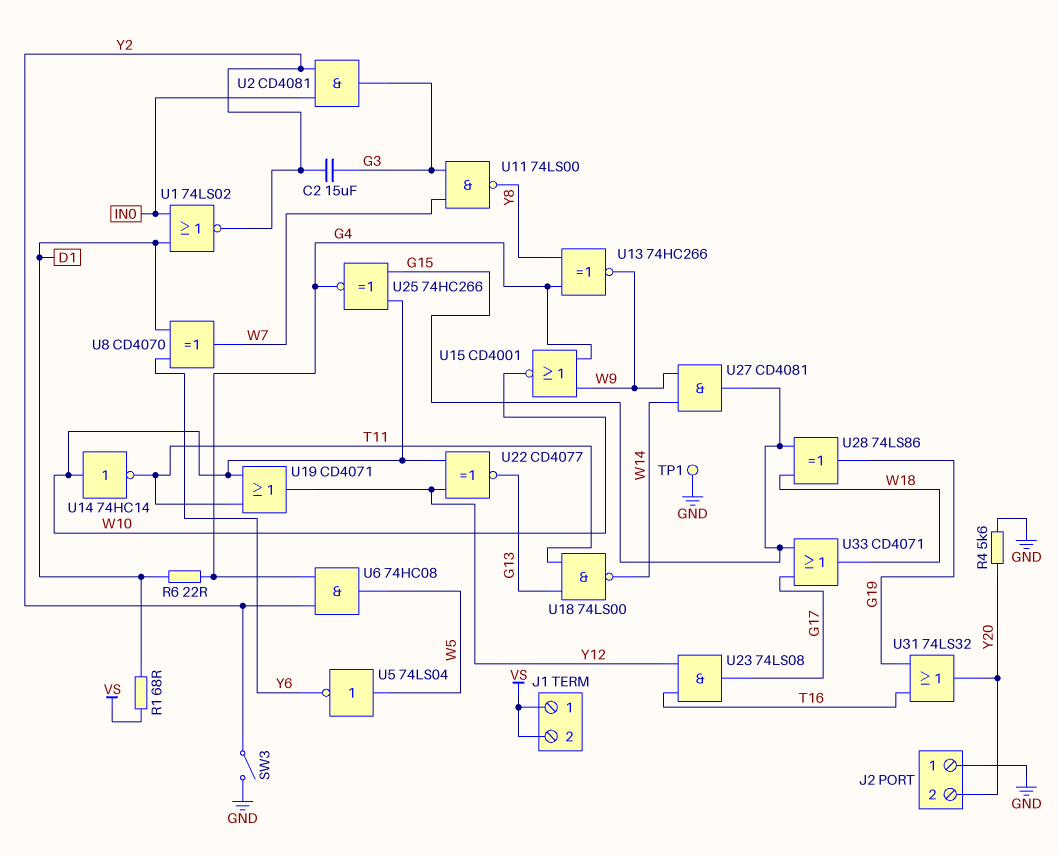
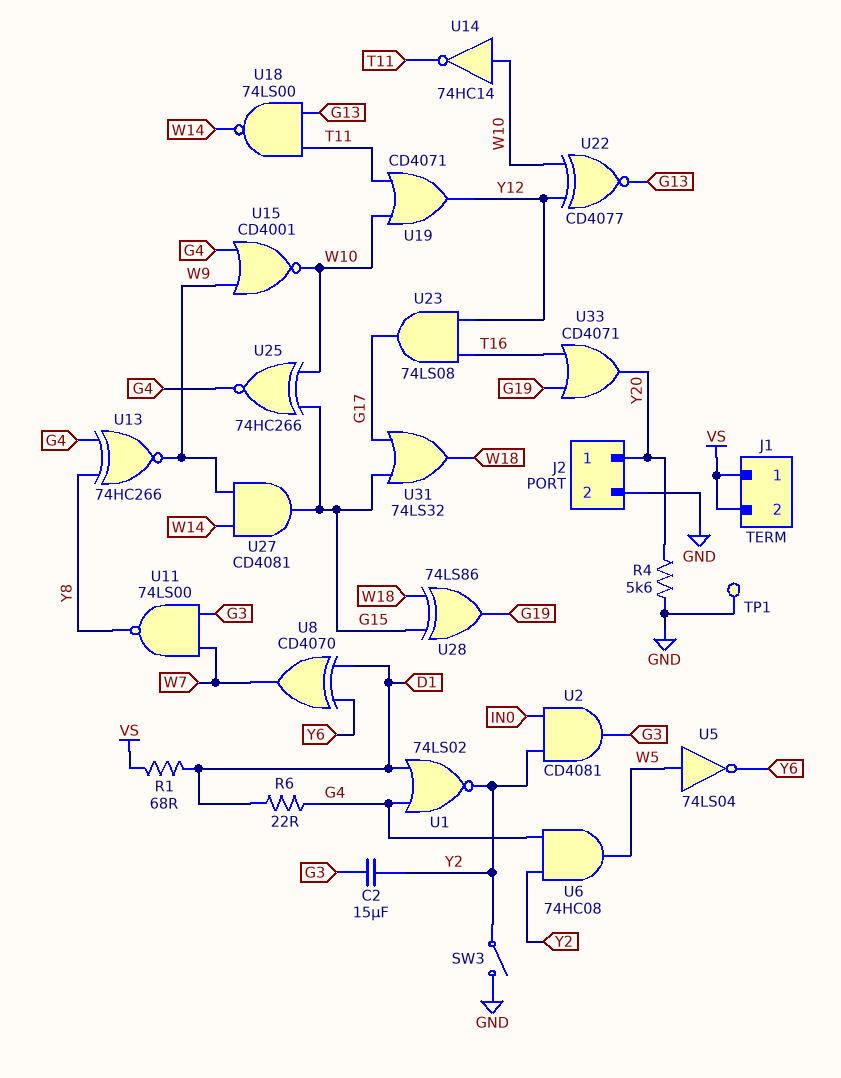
J2 pin 1: GND -> Y20
J2 pin 2: Y20 -> GND
U1: NOR 74LS02 (in D1, in IN0, out Y2) -> NOR 74LS02 (in D1, in G4, out Y2)
U31: OR 74LS32 (in G19, in T16, out Y20) -> OR 74LS32 (in G15, in G17, out W18)
U33: OR CD4071 (in G15, in G17, out W18) -> OR CD4071 (in G19, in T16, out Y20)

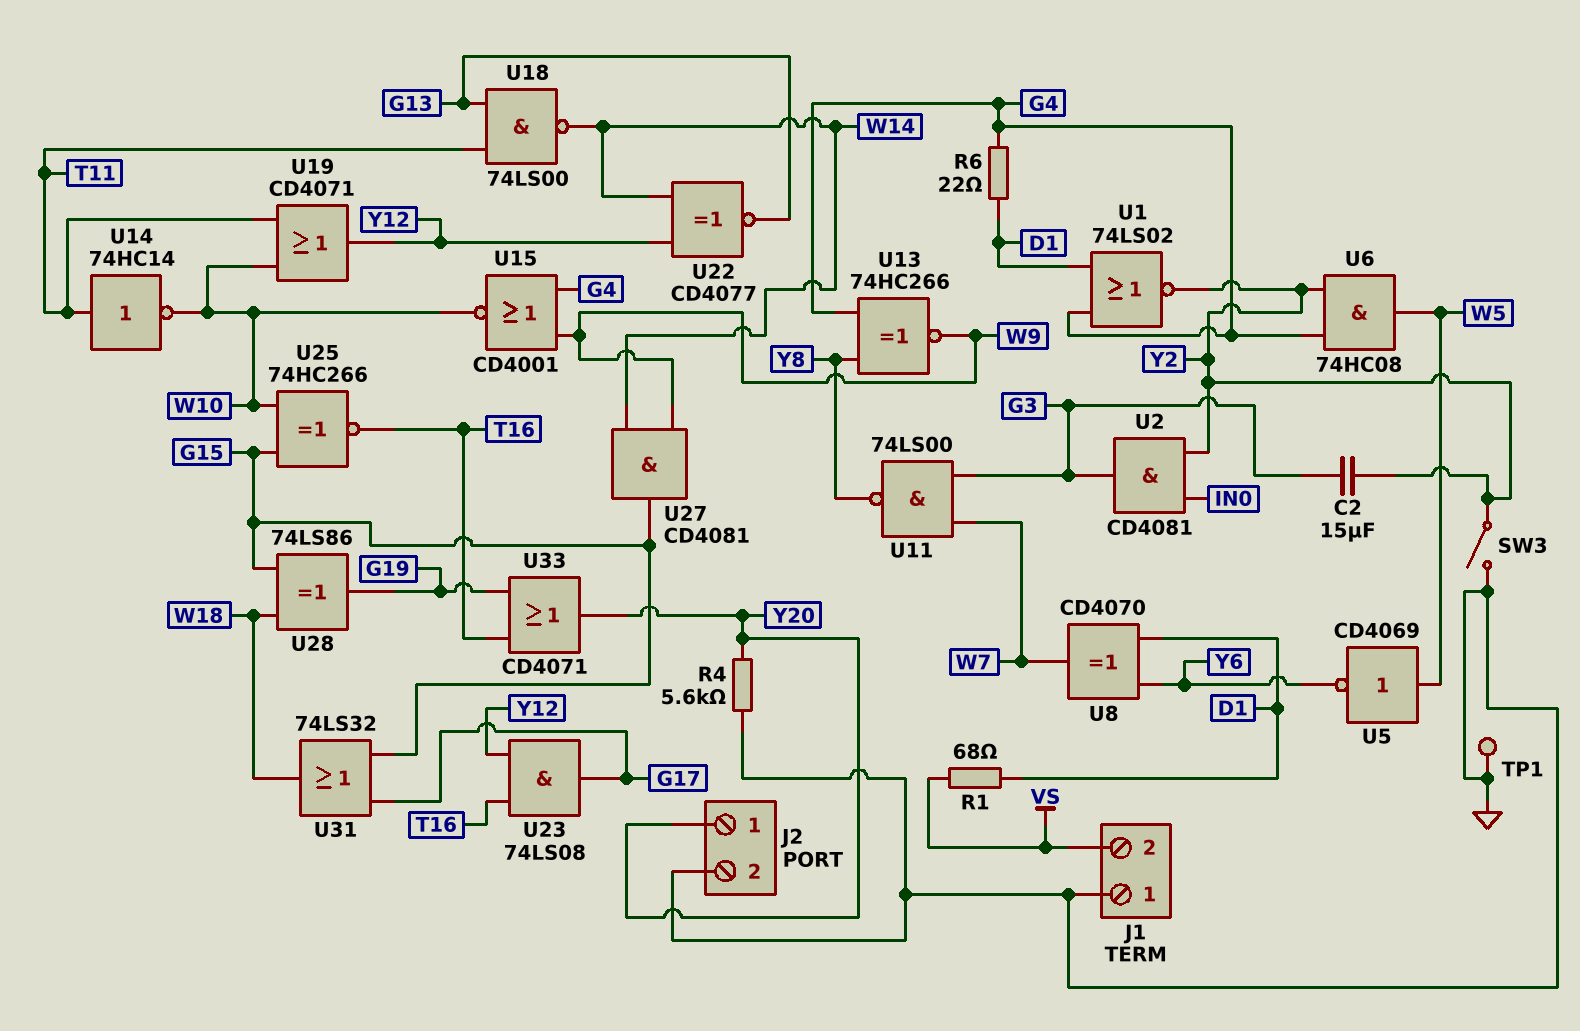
J1 pin 1: VS -> GND
U5: NOT 74LS04 (in W5, out Y6) -> NOT CD4069 (in W5, out Y6)
U14: NOT 74HC14 (in W10, out T11) -> NOT 74HC14 (in T11, out W10)
U22: XNOR CD4077 (in W10, in Y12, out G13) -> XNOR CD4077 (in W14, in Y12, out G13)
U25: XNOR 74HC266 (in G15, in W10, out G4) -> XNOR 74HC266 (in G15, in W10, out T16)

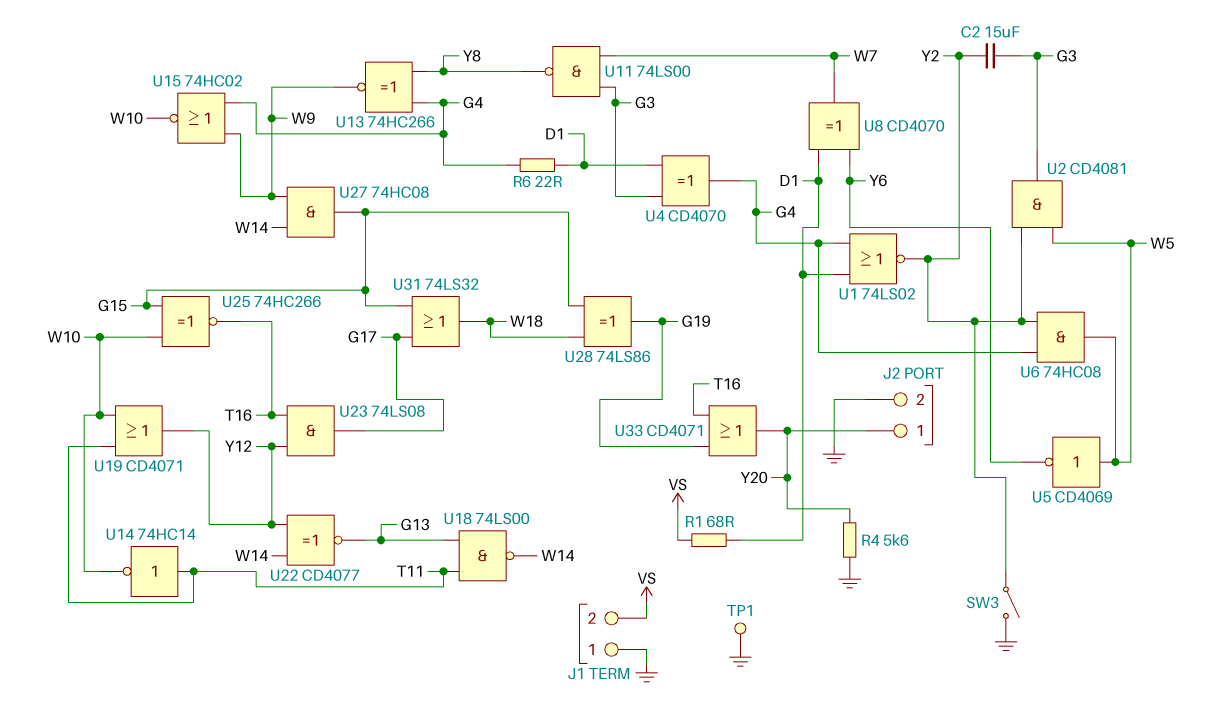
U2: AND CD4081 (in IN0, in Y2, out G3) -> AND CD4081 (in W5, in Y2, out G3)
U4: none -> XOR CD4070 (in D1, in G3, out G4)
U15: NOR CD4001 (in G4, in W9, out W10) -> NOR 74HC02 (in G4, in W9, out W10)
U27: AND CD4081 (in W9, in W14, out G15) -> AND 74HC08 (in W9, in W14, out G15)

